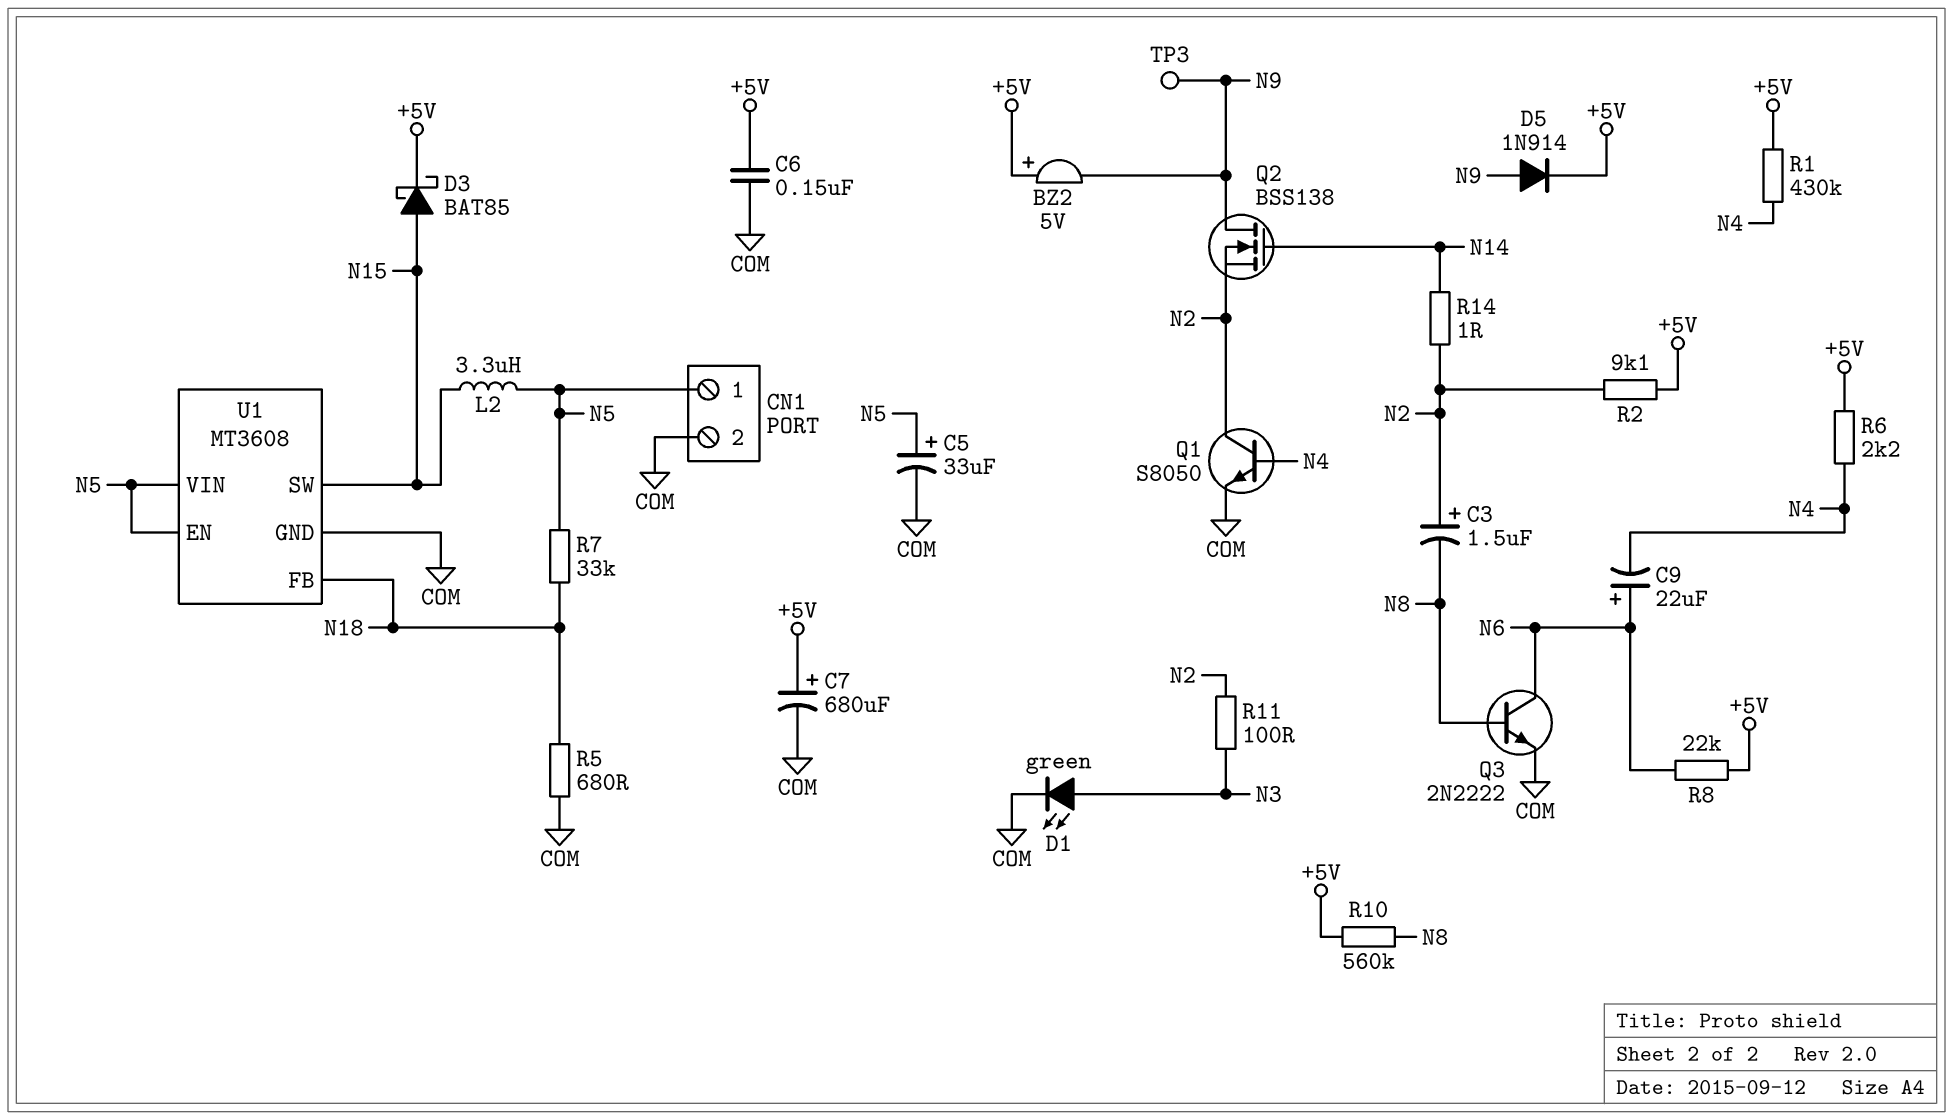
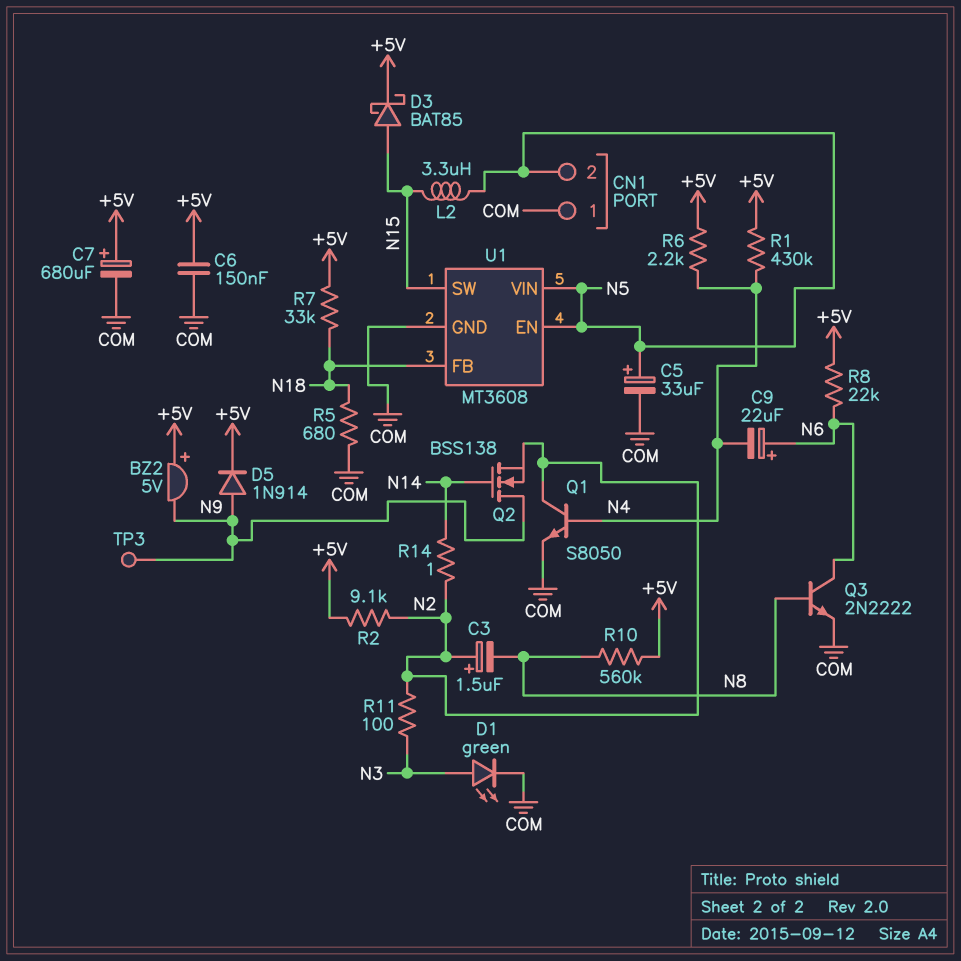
CN1 pin 1: N5 -> COM
CN1 pin 2: COM -> N5
R7: 33k (N5, N18) -> 33k (+5V, N18)

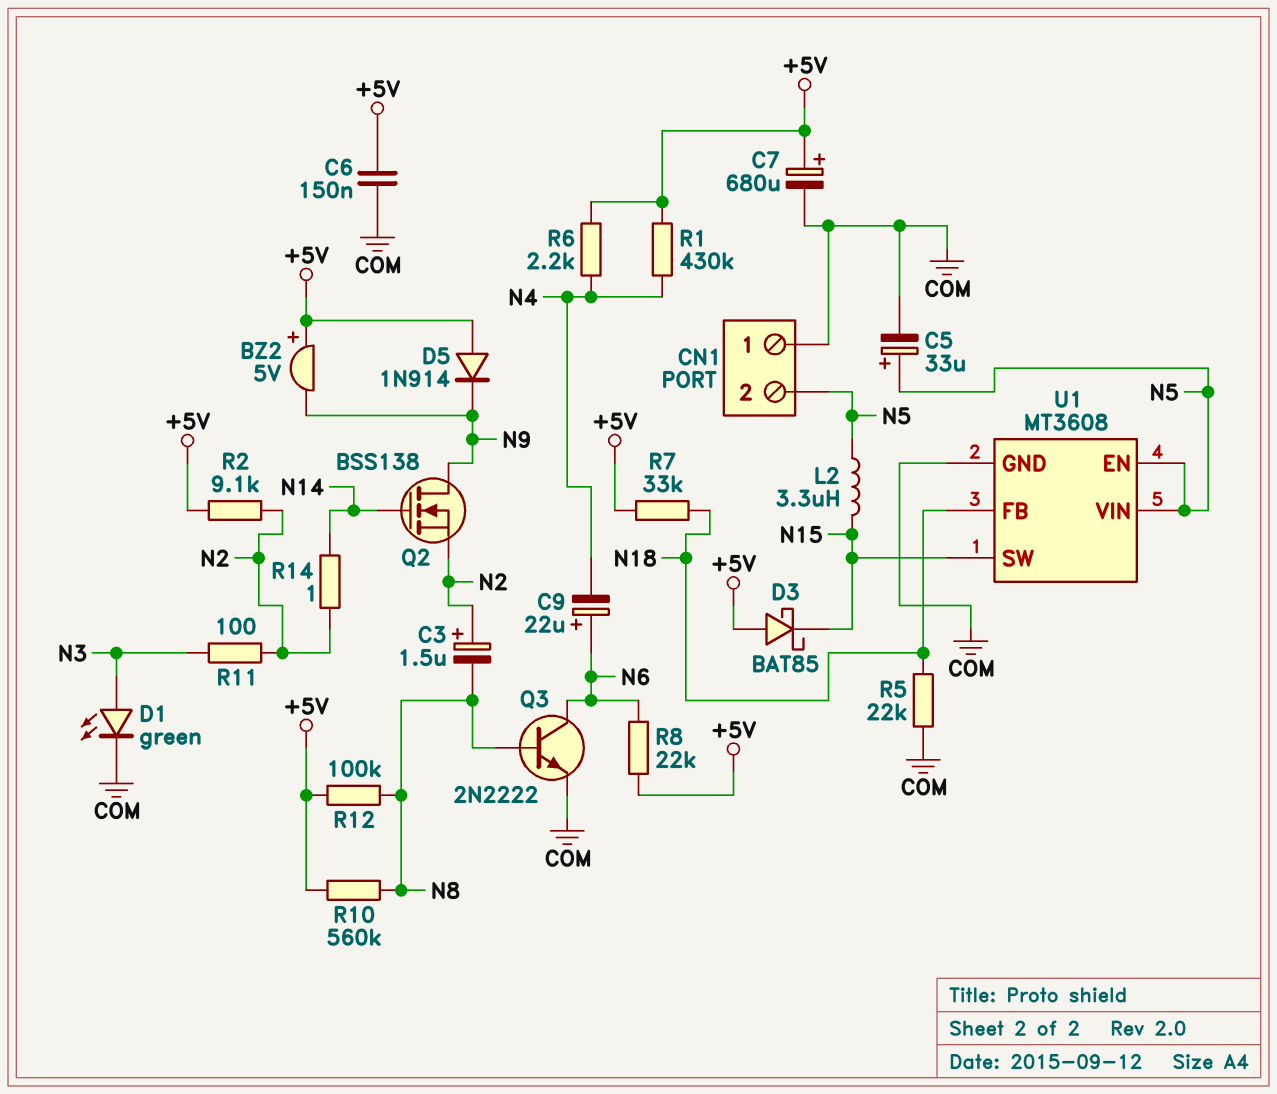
D3: schottky BAT85 (A N15, K +5V) -> schottky BAT85 (A +5V, K N15)
D5: diode 1N914 (A N9, K +5V) -> diode 1N914 (A +5V, K N9)
Q1: NPN S8050 (B N4, C N2, E COM) -> none
R5: 680 (COM, N18) -> 22k (COM, N18)
R12: none -> 100k (+5V, N8)
TP3: test point (N9) -> none

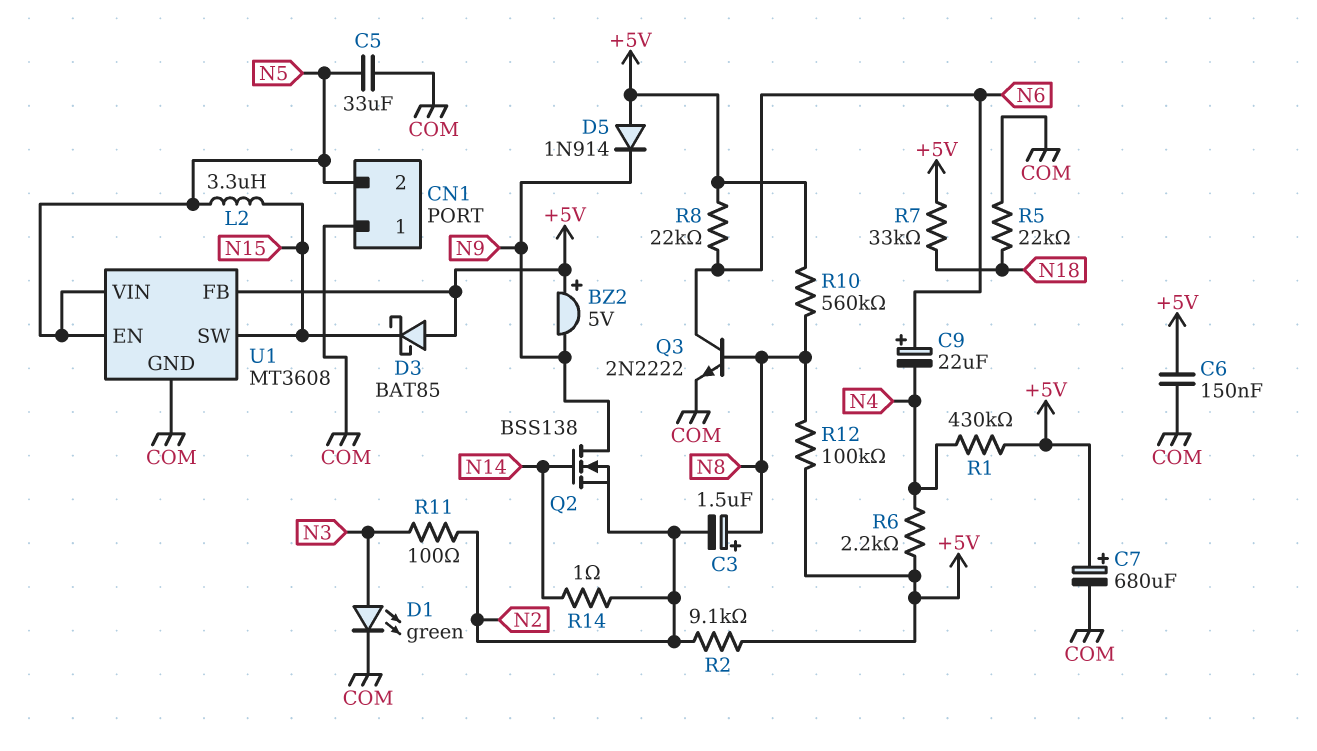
C3: 1.5uF (plus N2, minus N8) -> 1.5uF (plus N8, minus N2)
C5: 33uF (plus N5, minus COM) -> 33uF (COM, N5)
U1 pin FB: N18 -> +5V

